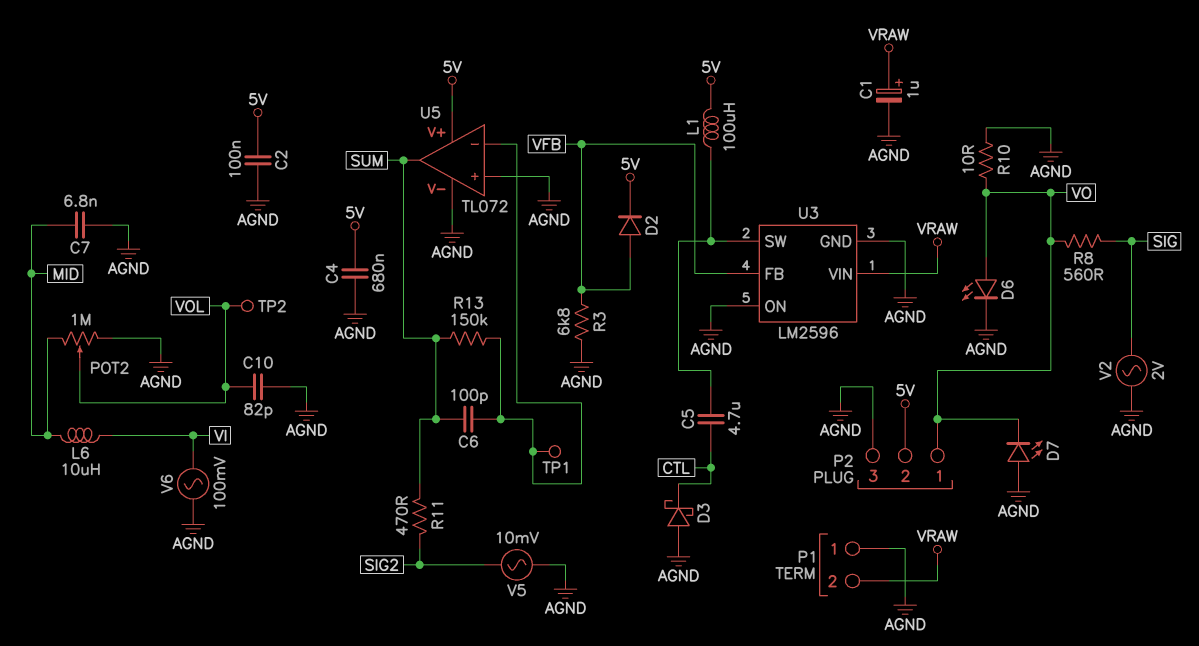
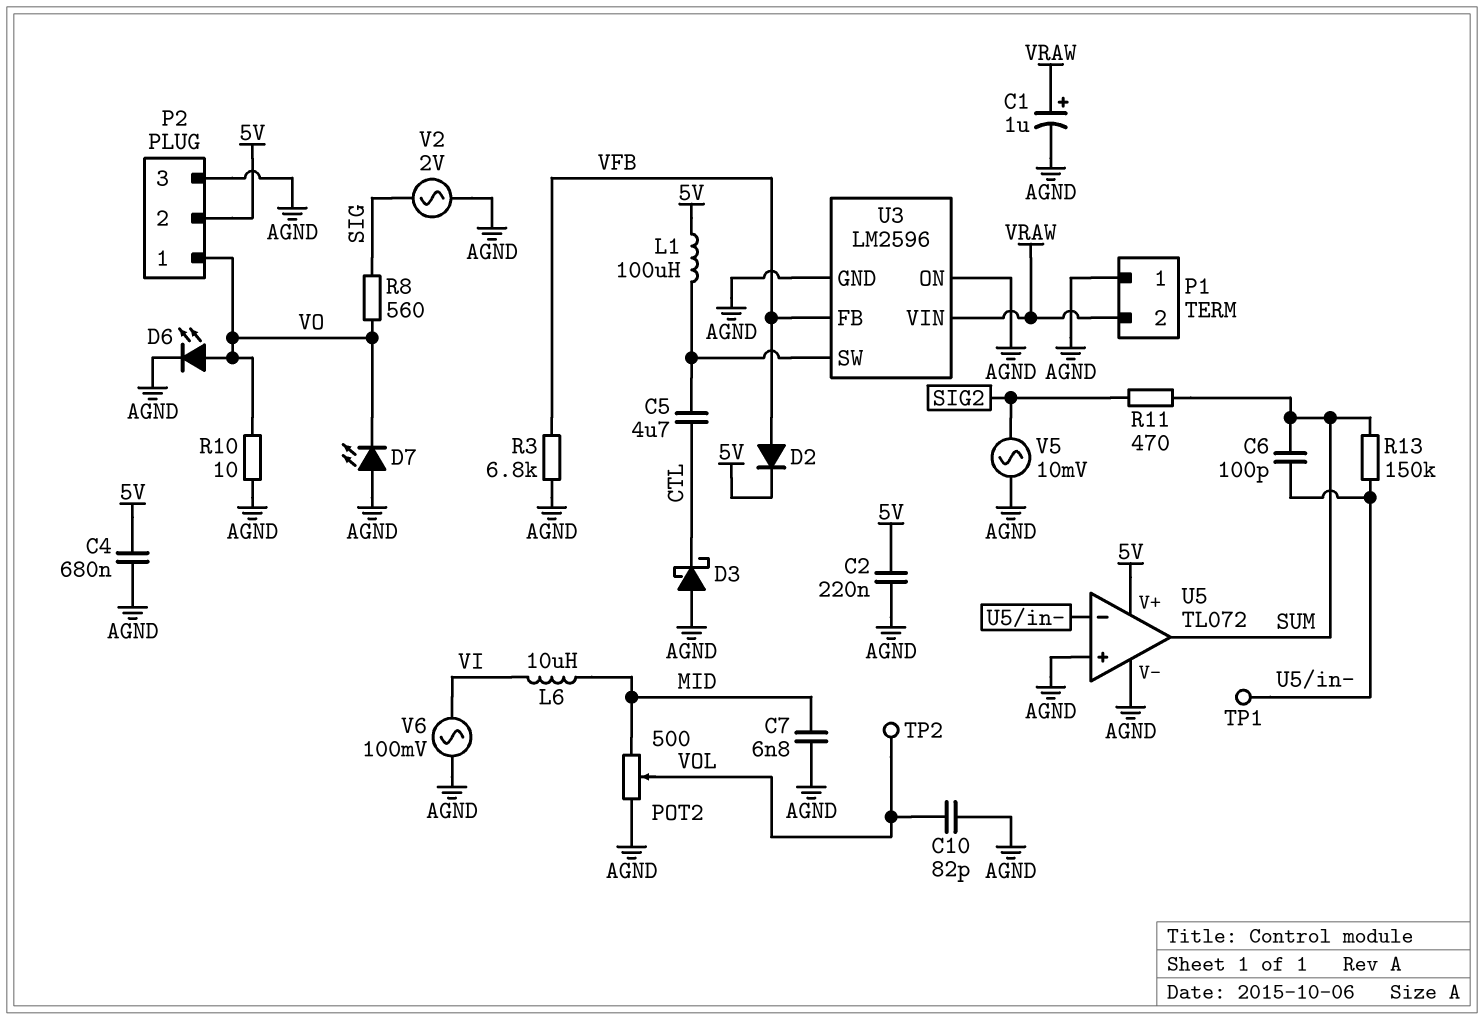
C2: 100nF (5V, AGND) -> 220nF (5V, AGND)
POT2: 1M (AGND, MID, wiper VOL) -> 500 (AGND, MID, wiper VOL)

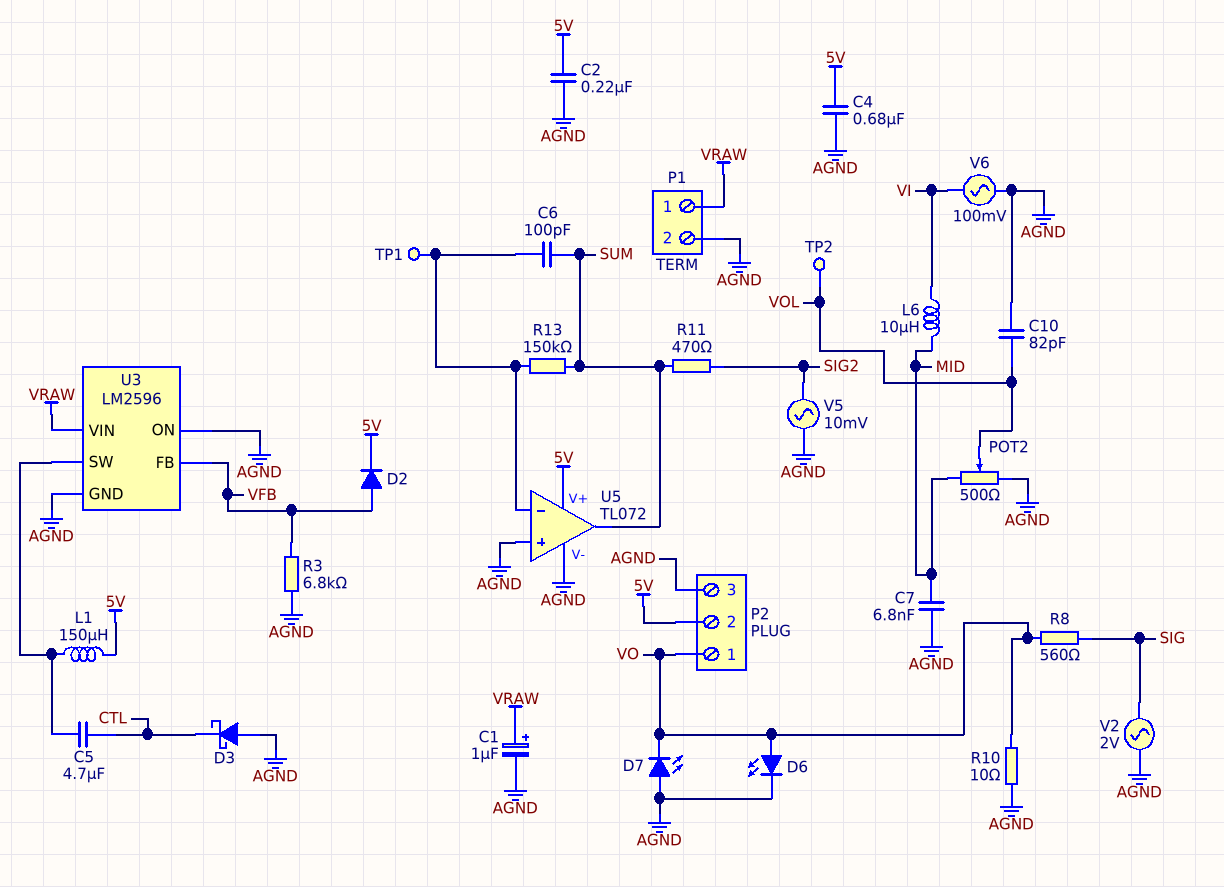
L1: 100uH (5V, U3/SW) -> 150uH (5V, U3/SW)
P1 pin 1: AGND -> VRAW
P1 pin 2: VRAW -> AGND

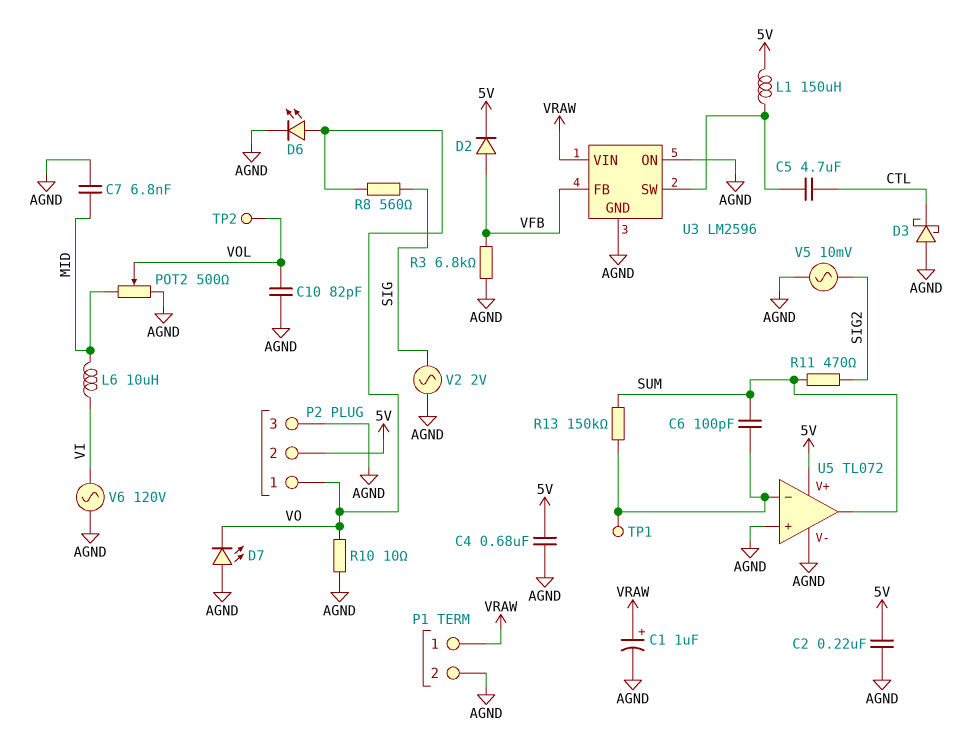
V6: AC 100mV (AGND, VI) -> AC 120V (AGND, VI)

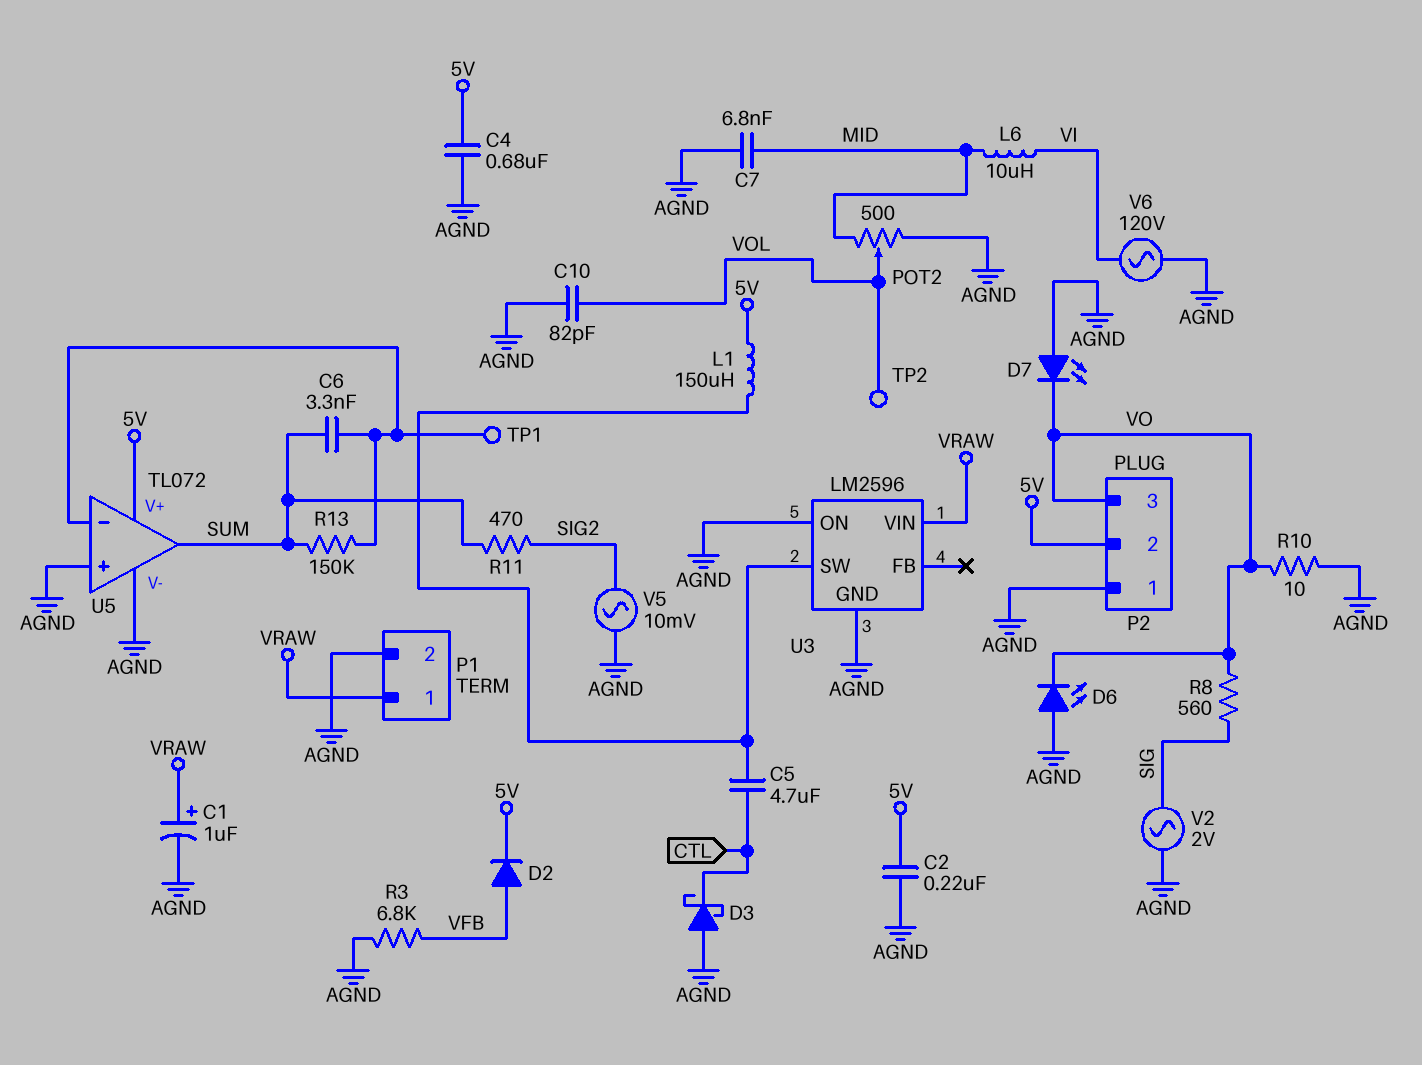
C6: 100pF (SUM, U5/in-) -> 3.3nF (SUM, U5/in-)
D6: LED (A VO, K AGND) -> LED (A AGND, K VO)
P2 pin 1: VO -> AGND
P2 pin 3: AGND -> VO
U3 pin FB: VFB -> none

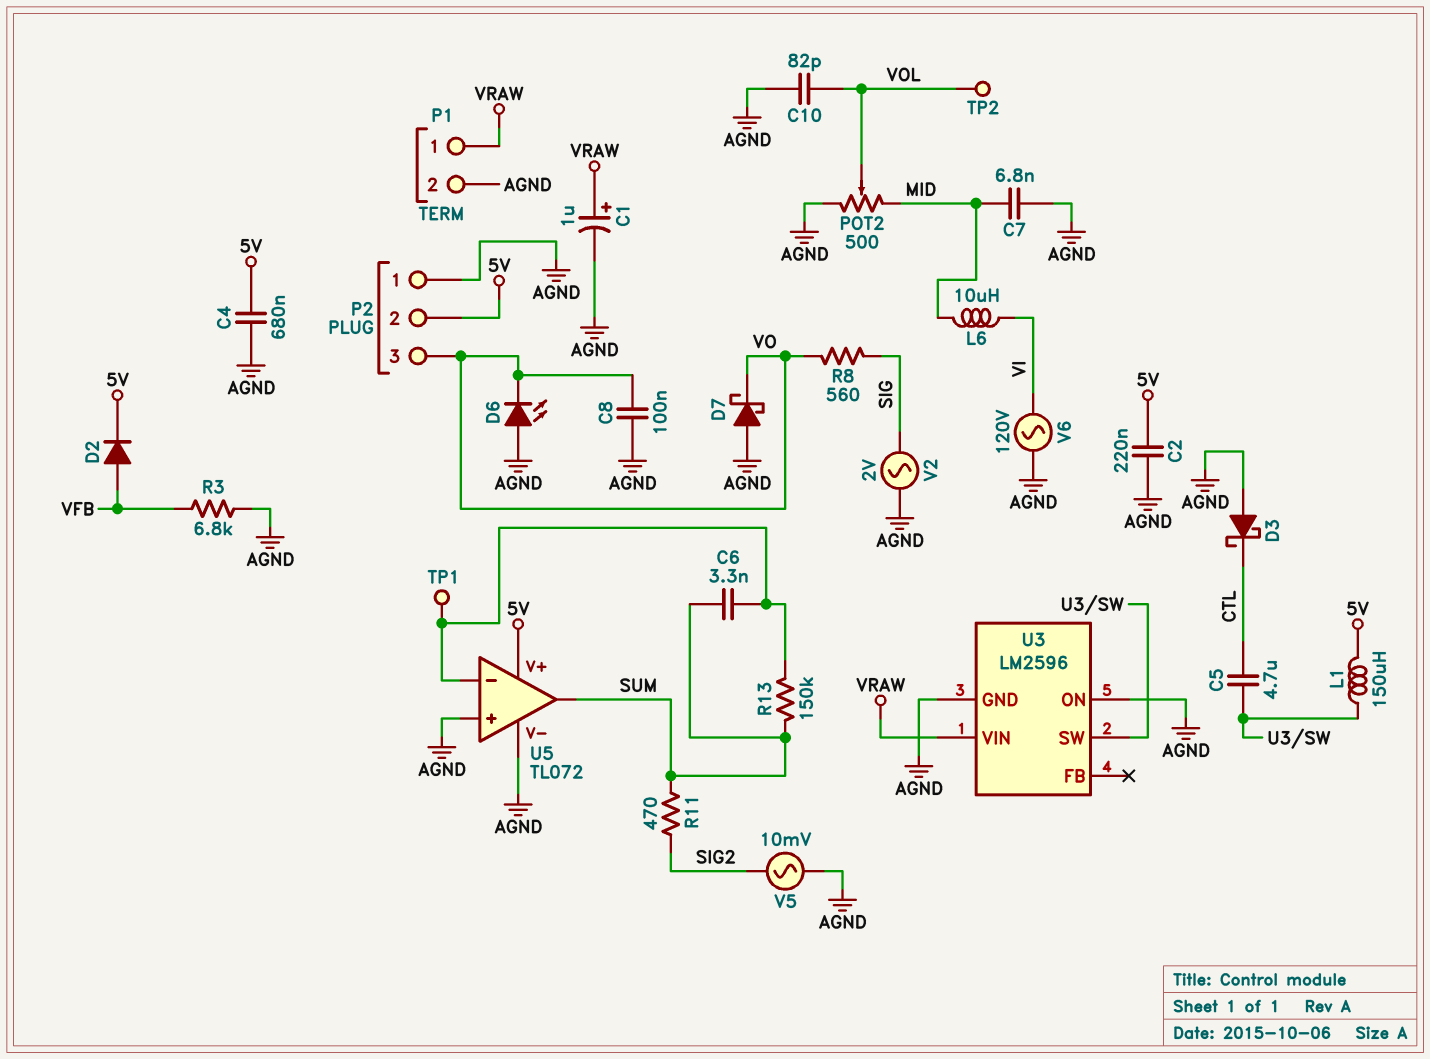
C8: none -> 100nF (AGND, VO)
D7: LED (A AGND, K VO) -> schottky (A AGND, K VO)
R10: 10 (AGND, VO) -> none

